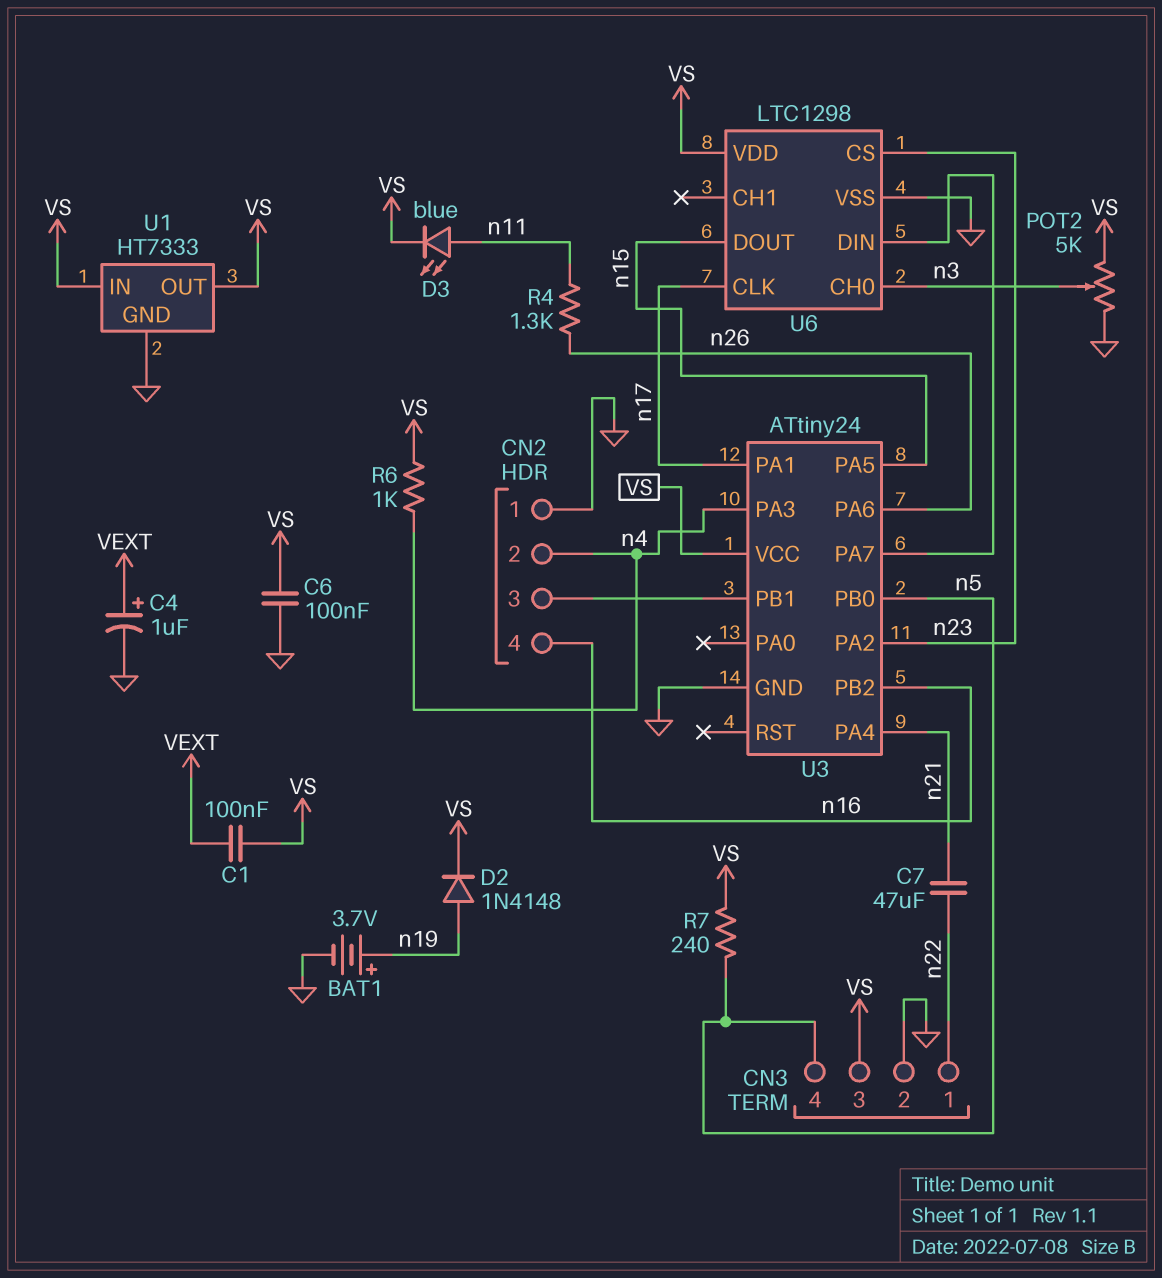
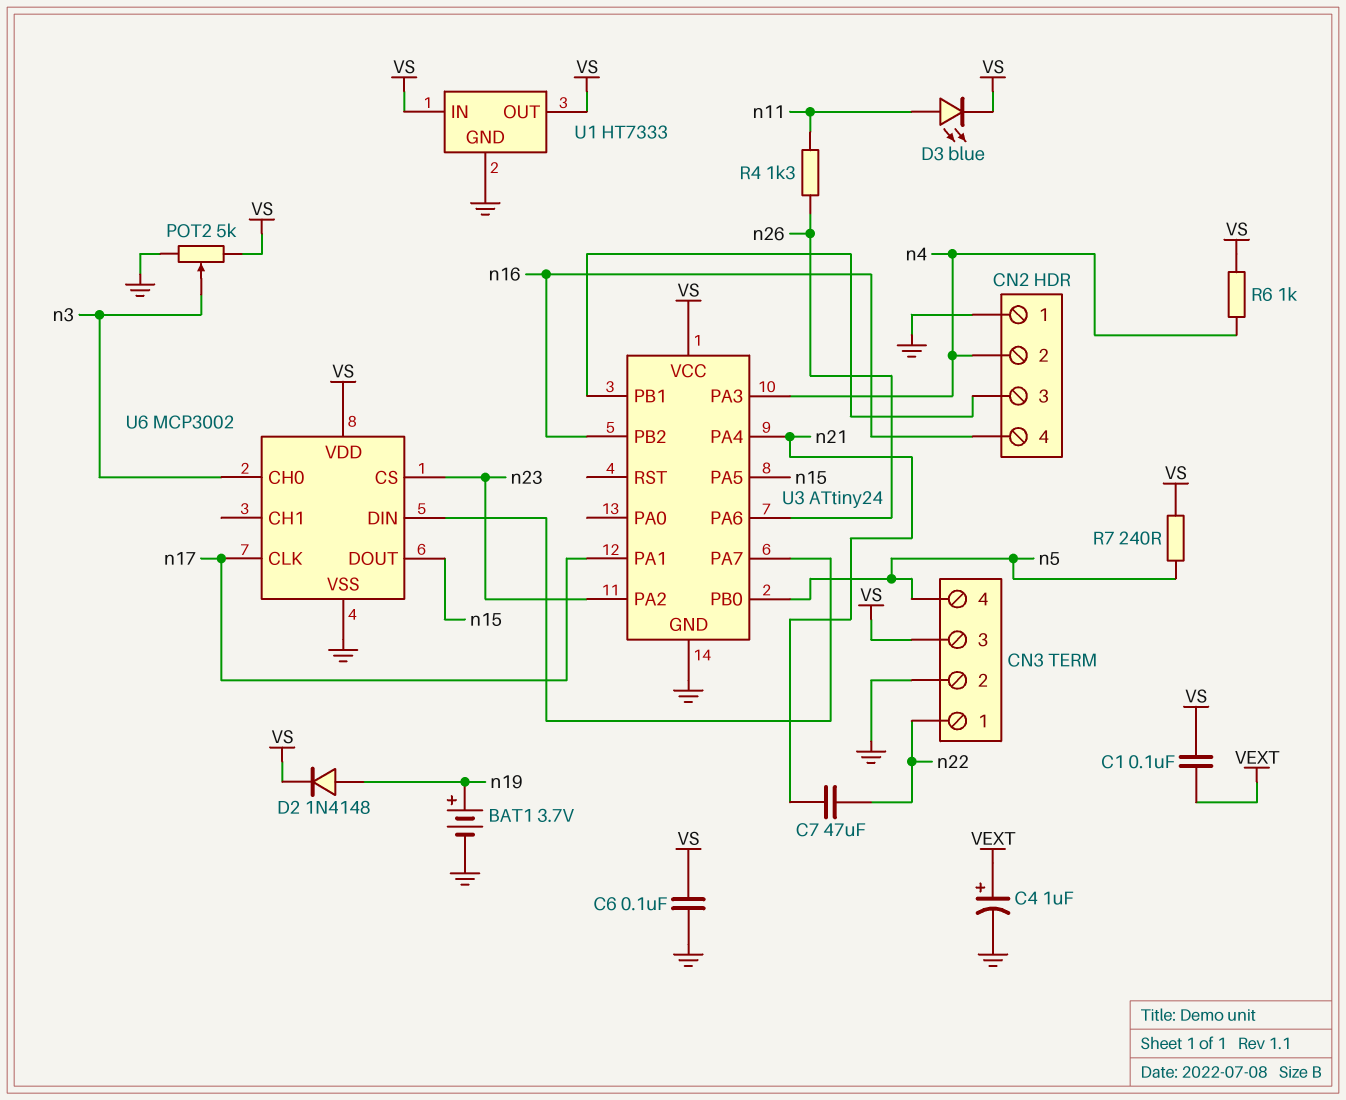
U6: LTC1298 -> MCP3002

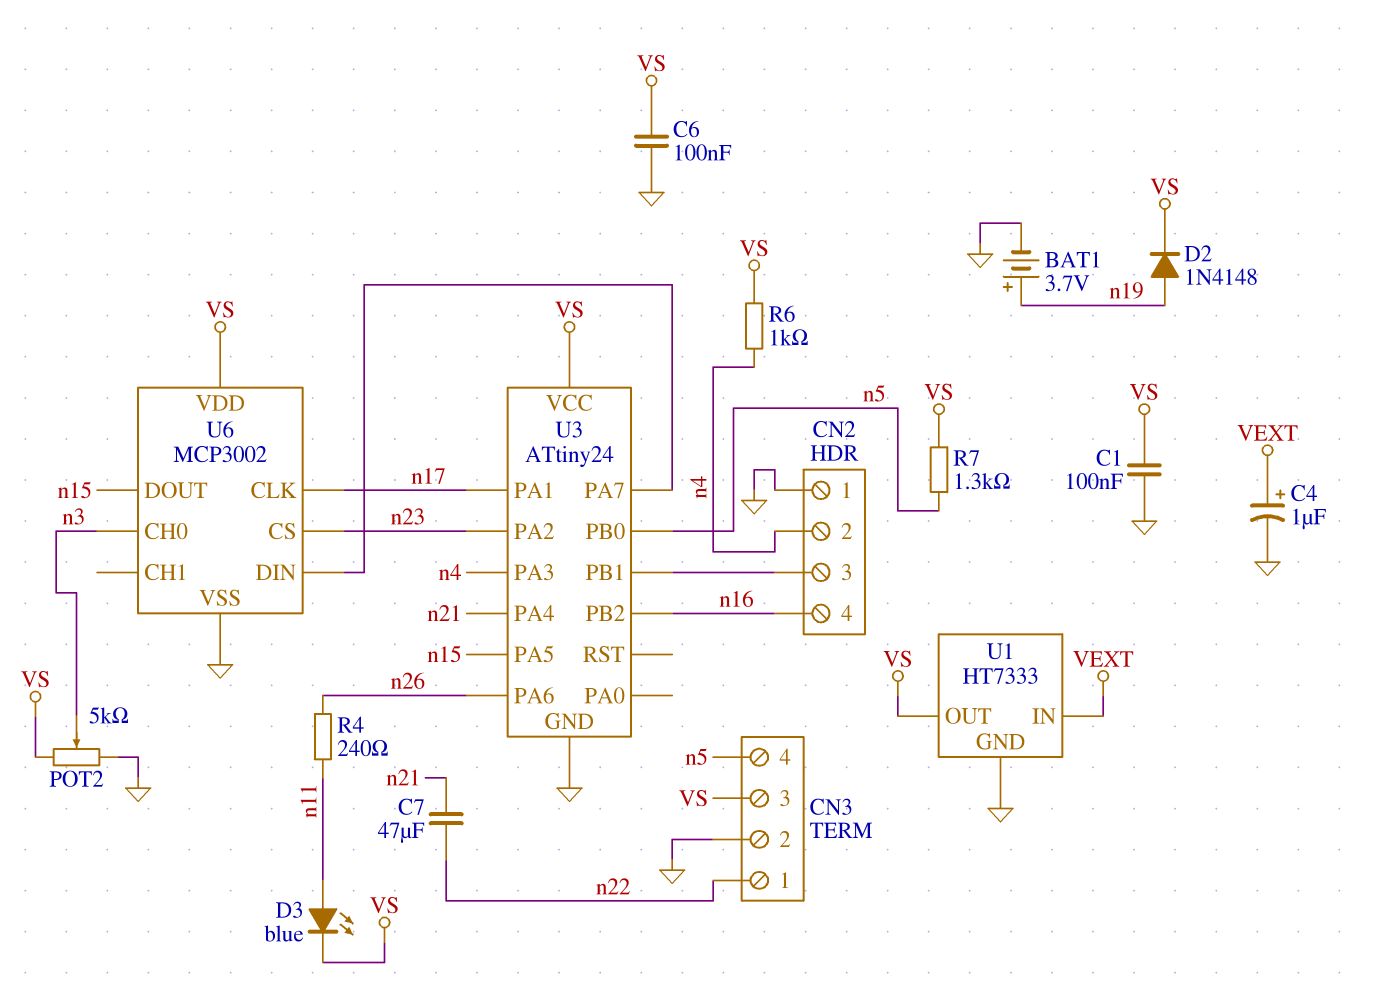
C1: 100nF (VEXT, VS) -> 100nF (GND, VS)
R4: 1.3k (n11, n26) -> 240 (n11, n26)
R7: 240 (VS, n5) -> 1.3k (VS, n5)
U1 pin IN: VS -> VEXT

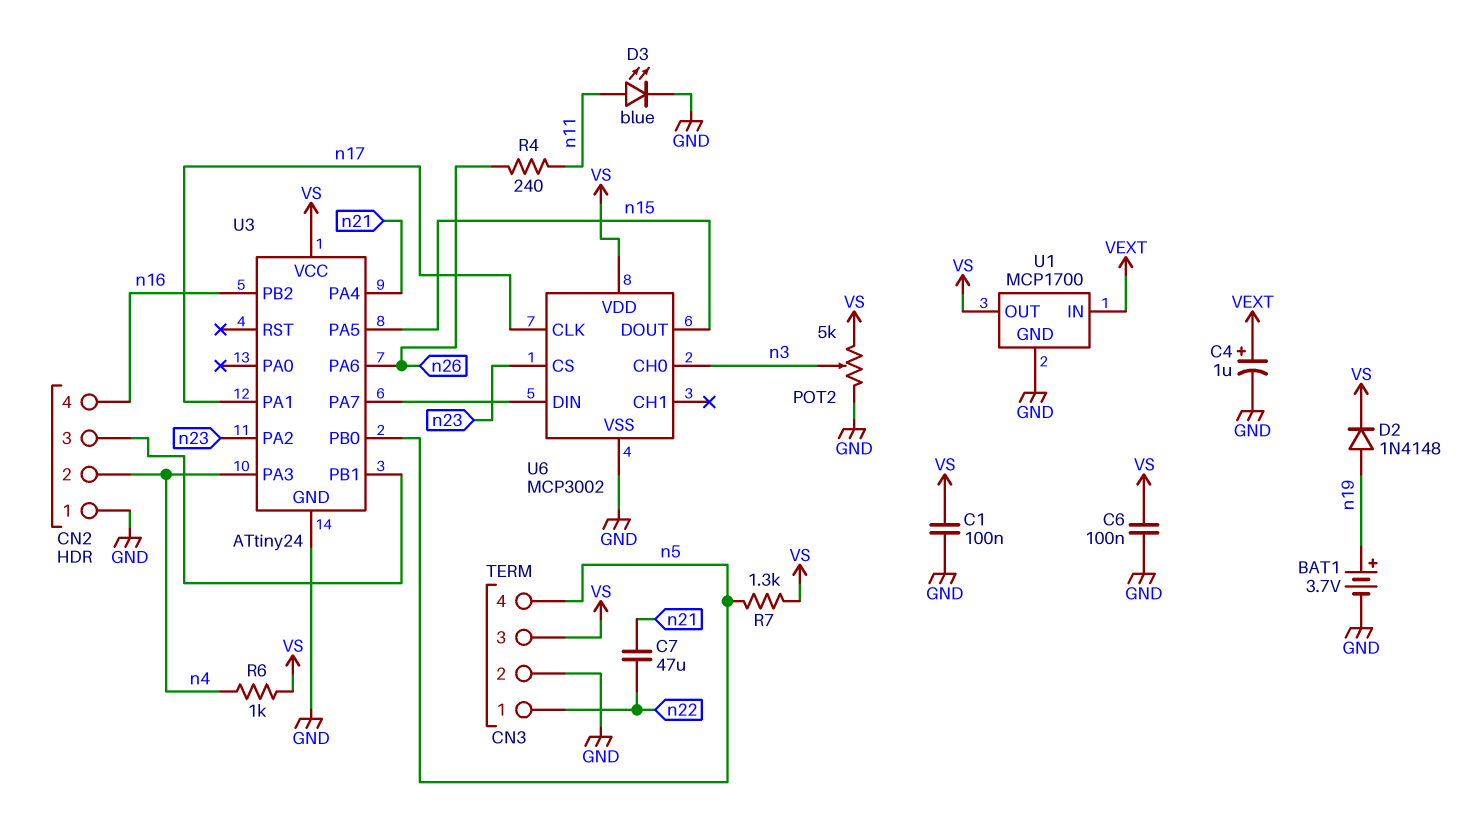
D3: LED blue (A n11, K VS) -> LED blue (A n11, K GND)
U1: HT7333 -> MCP1700

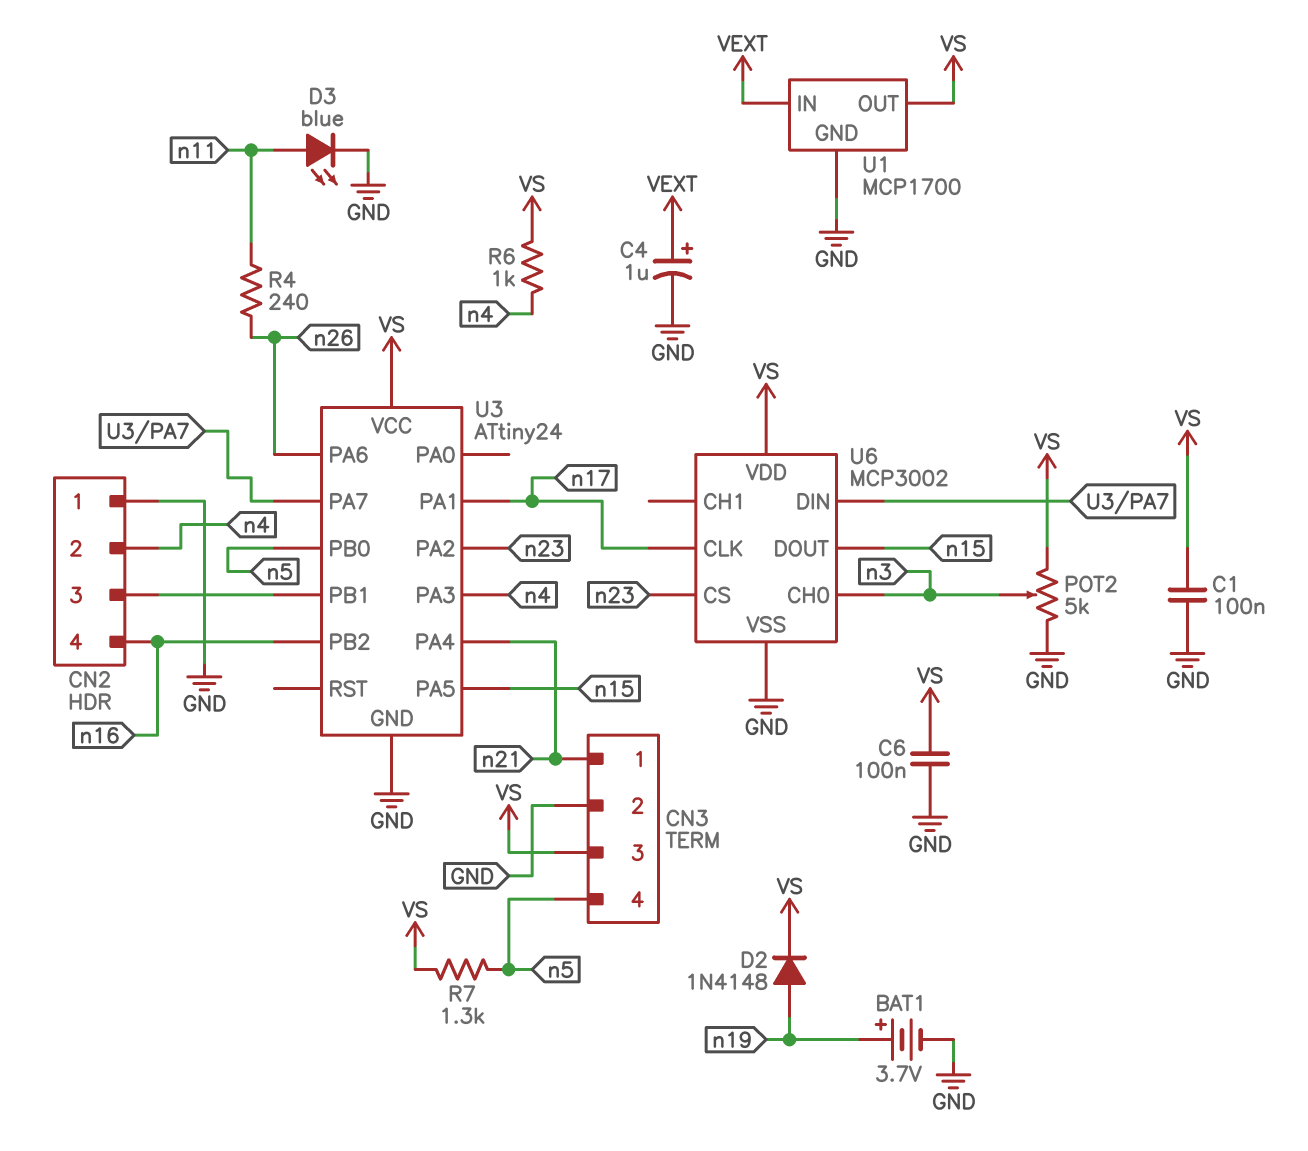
C7: 47uF (n21, n22) -> none
CN3 pin 1: n22 -> n21

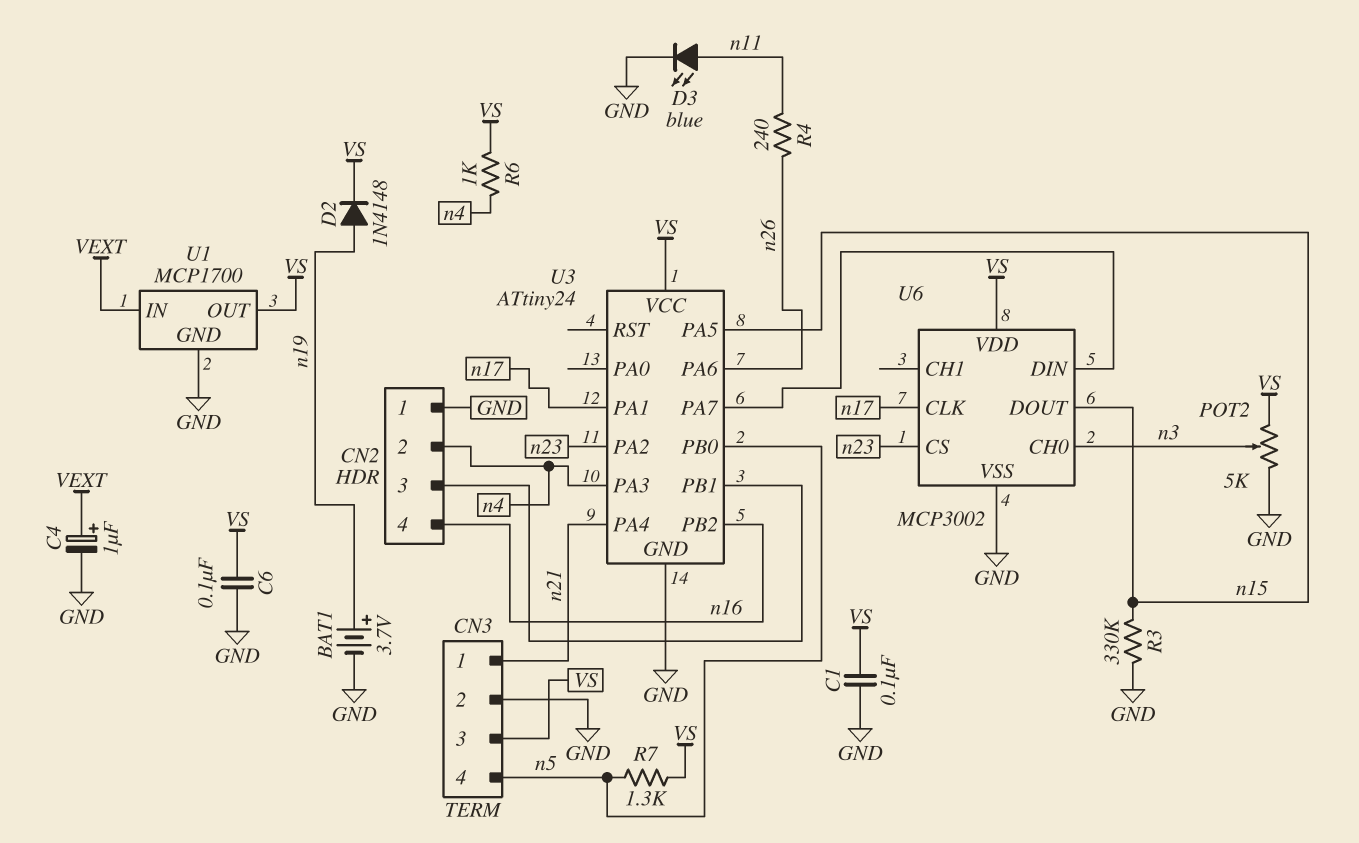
R3: none -> 330k (GND, n15)

